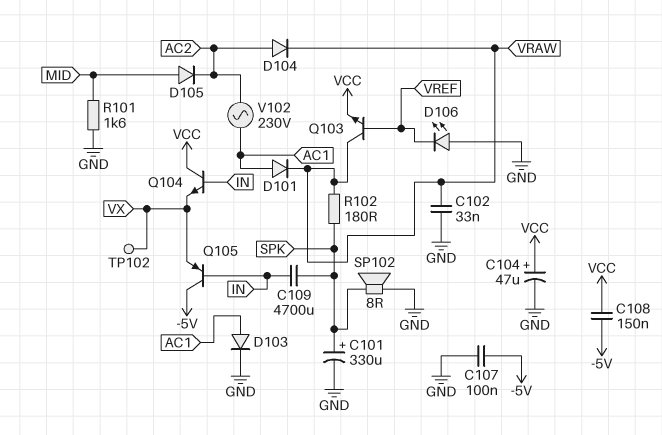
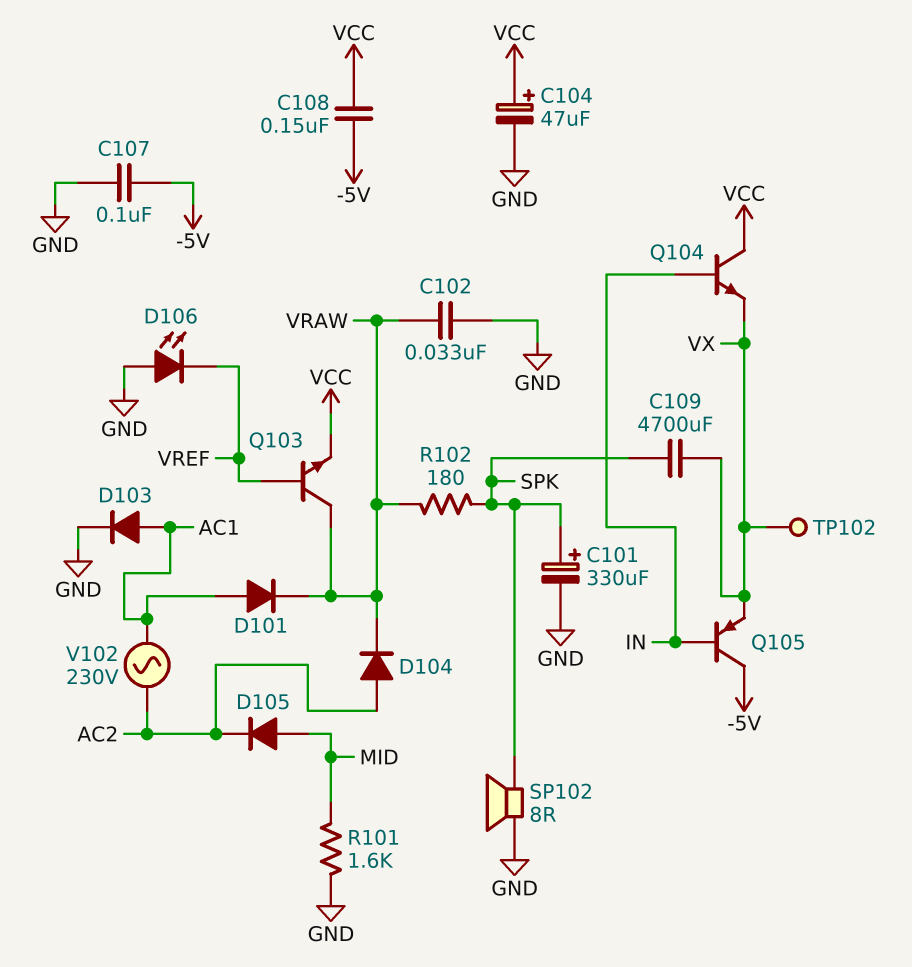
C109: 4700uF (IN, SPK) -> 4700uF (SPK, VX)

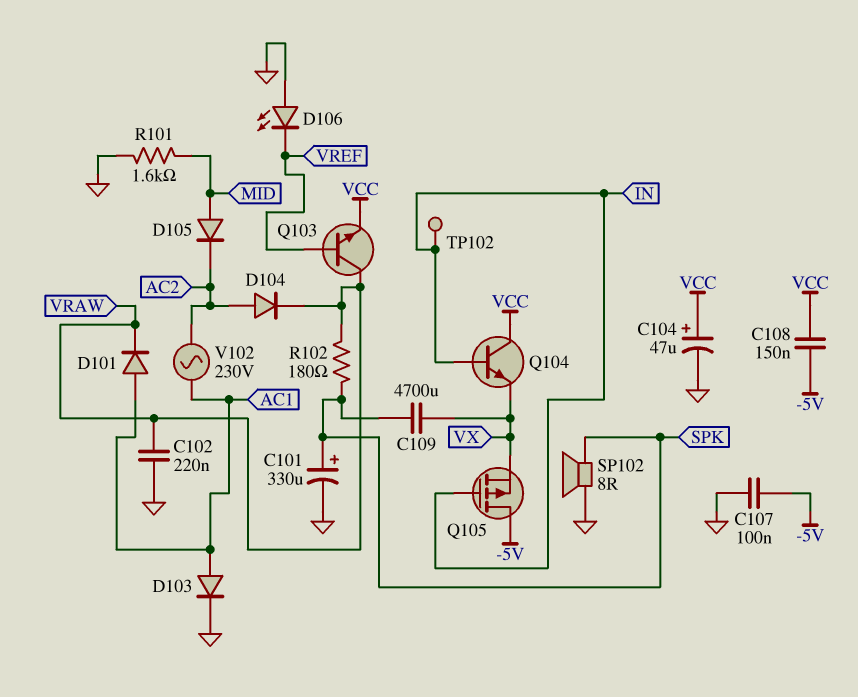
C102: 33nF (GND, VRAW) -> 220nF (GND, VRAW)
Q105: PNP (B IN, C -5V, E VX) -> PMOS (G IN, D -5V, S VX)
TP102: test point (VX) -> test point (IN)

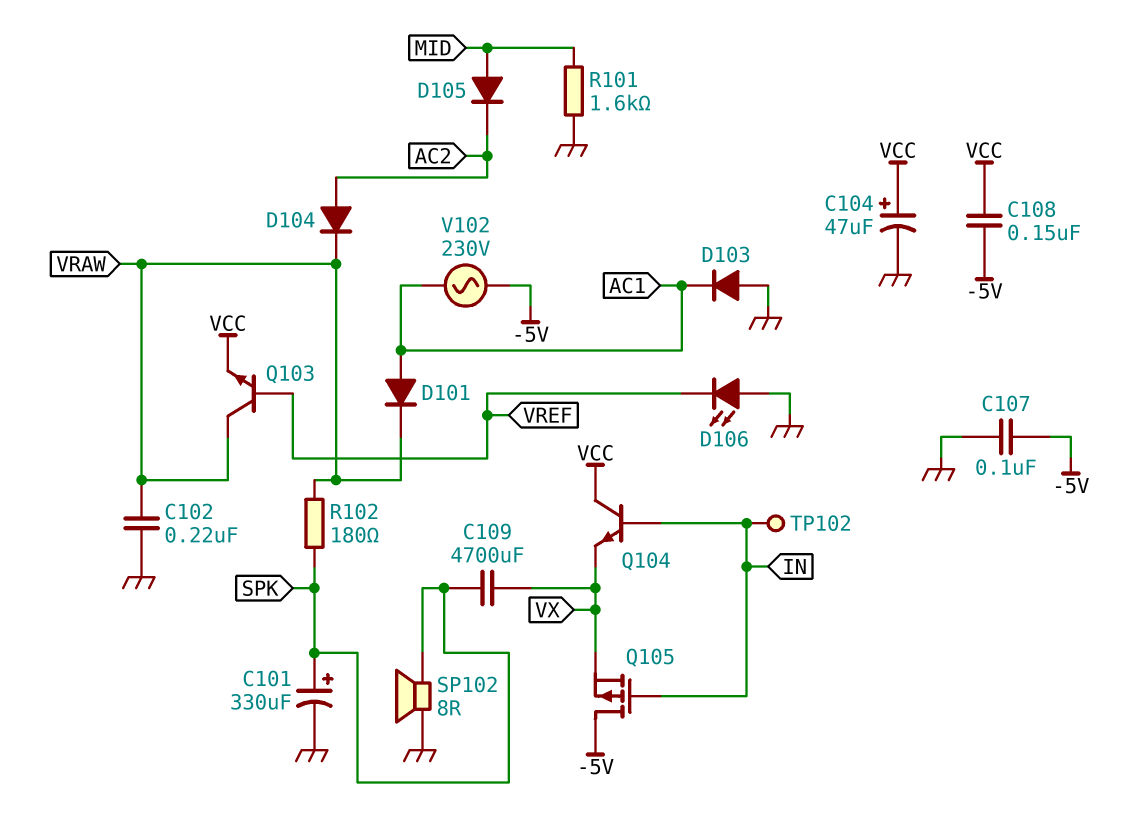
D103: diode (A AC1, K GND) -> diode (A GND, K AC1)
V102: AC 230V (AC1, AC2) -> AC 230V (-5V, AC1)

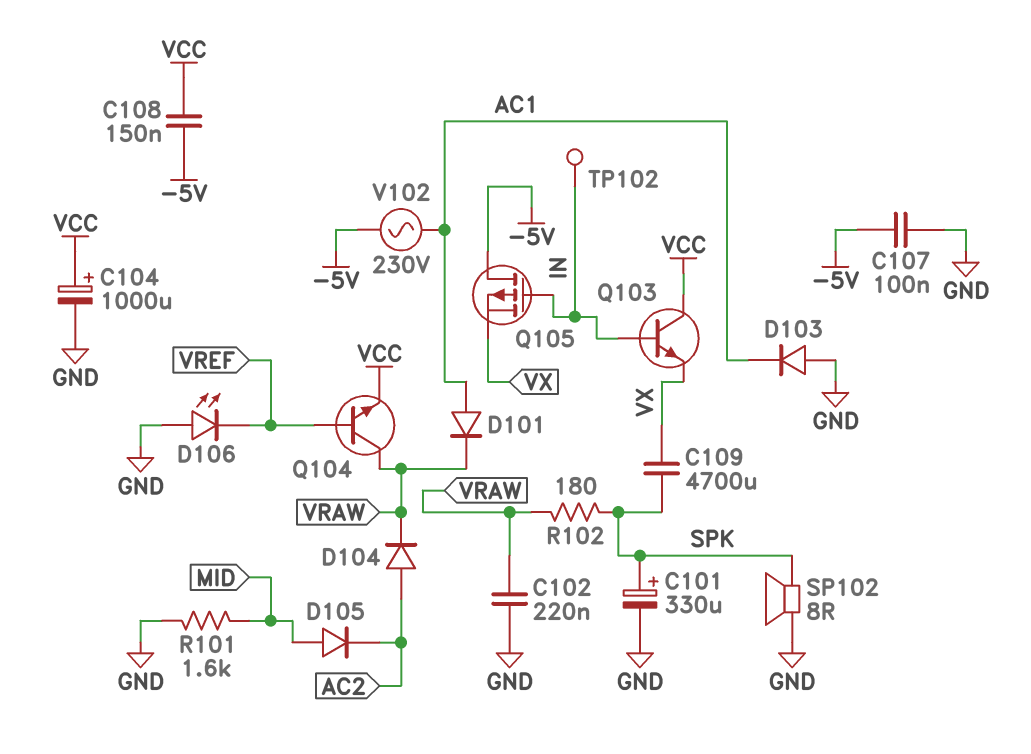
C104: 47uF (plus VCC, minus GND) -> 1000uF (plus VCC, minus GND)
Q103: NPN (B VREF, C VRAW, E VCC) -> NPN (B IN, C VCC, E VX)
Q104: NPN (B IN, C VCC, E VX) -> NPN (B VREF, C VRAW, E VCC)

